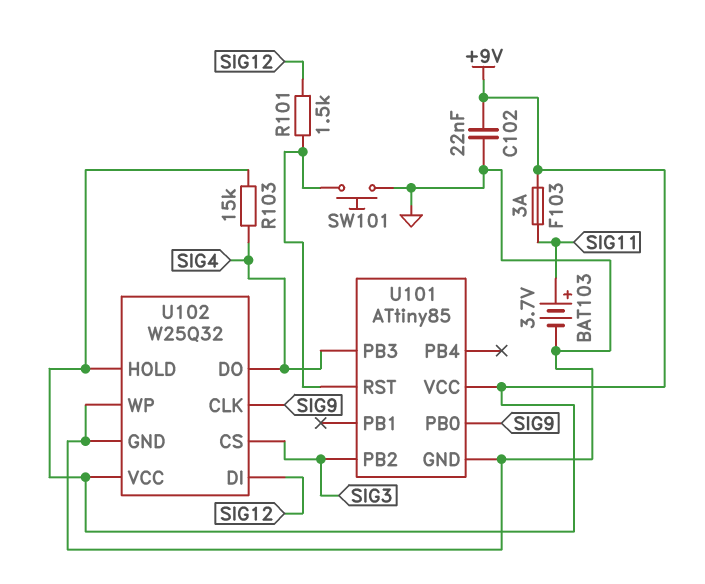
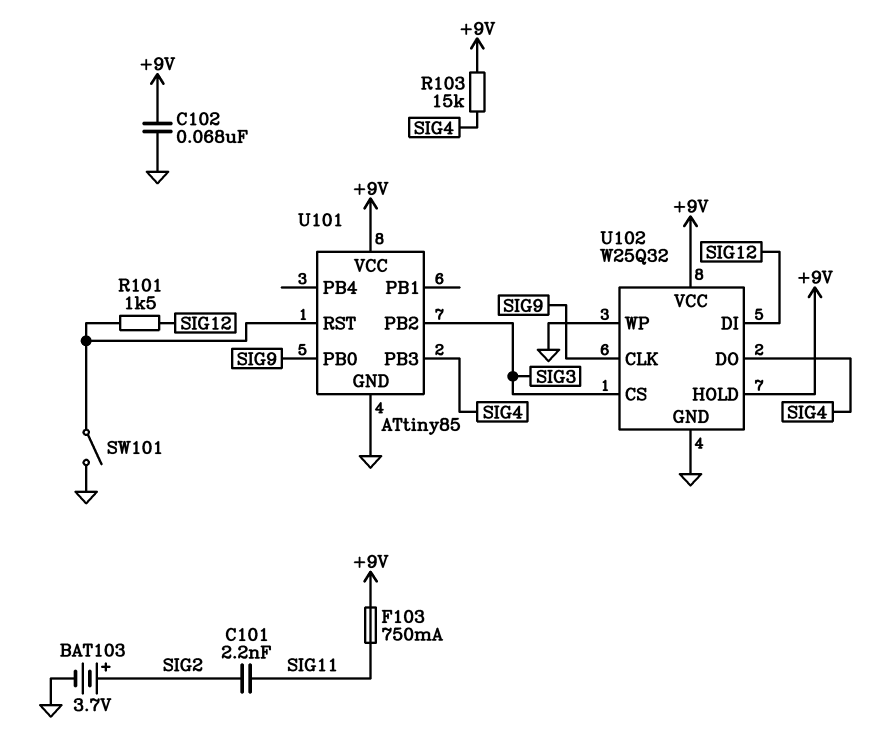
BAT103: 3.7V (plus SIG11, minus GND) -> 3.7V (plus SIG2, minus GND)
C101: none -> 2.2nF (SIG2, SIG11)
C102: 22nF (+9V, GND) -> 68nF (+9V, GND)
F103: 3A (+9V, SIG11) -> 750mA (+9V, SIG11)
SW101: button (GND, U101/RST) -> switch (GND, U101/RST)

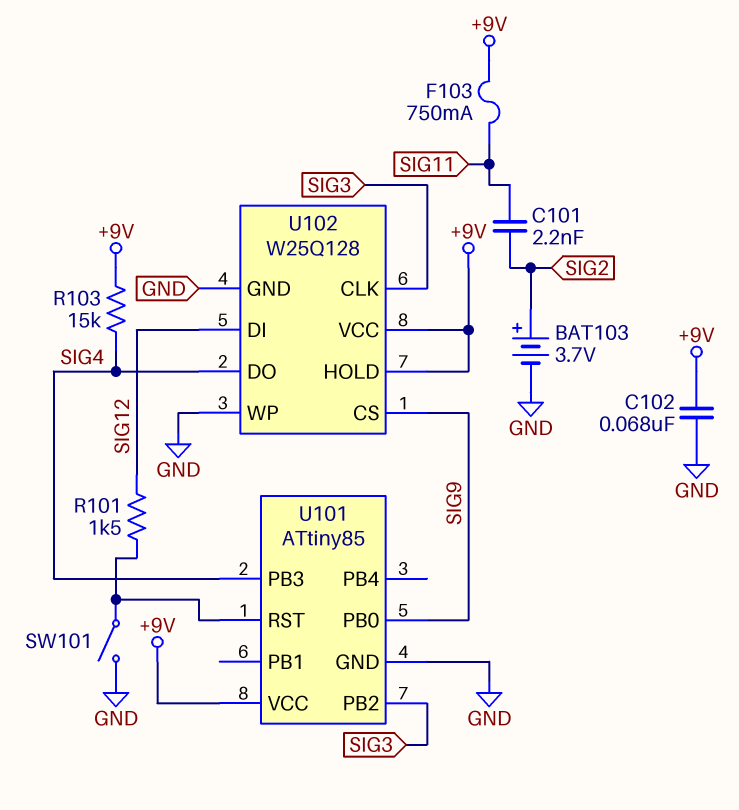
U102: W25Q32 -> W25Q128
U102 pin CLK: SIG9 -> SIG3
U102 pin CS: SIG3 -> SIG9

